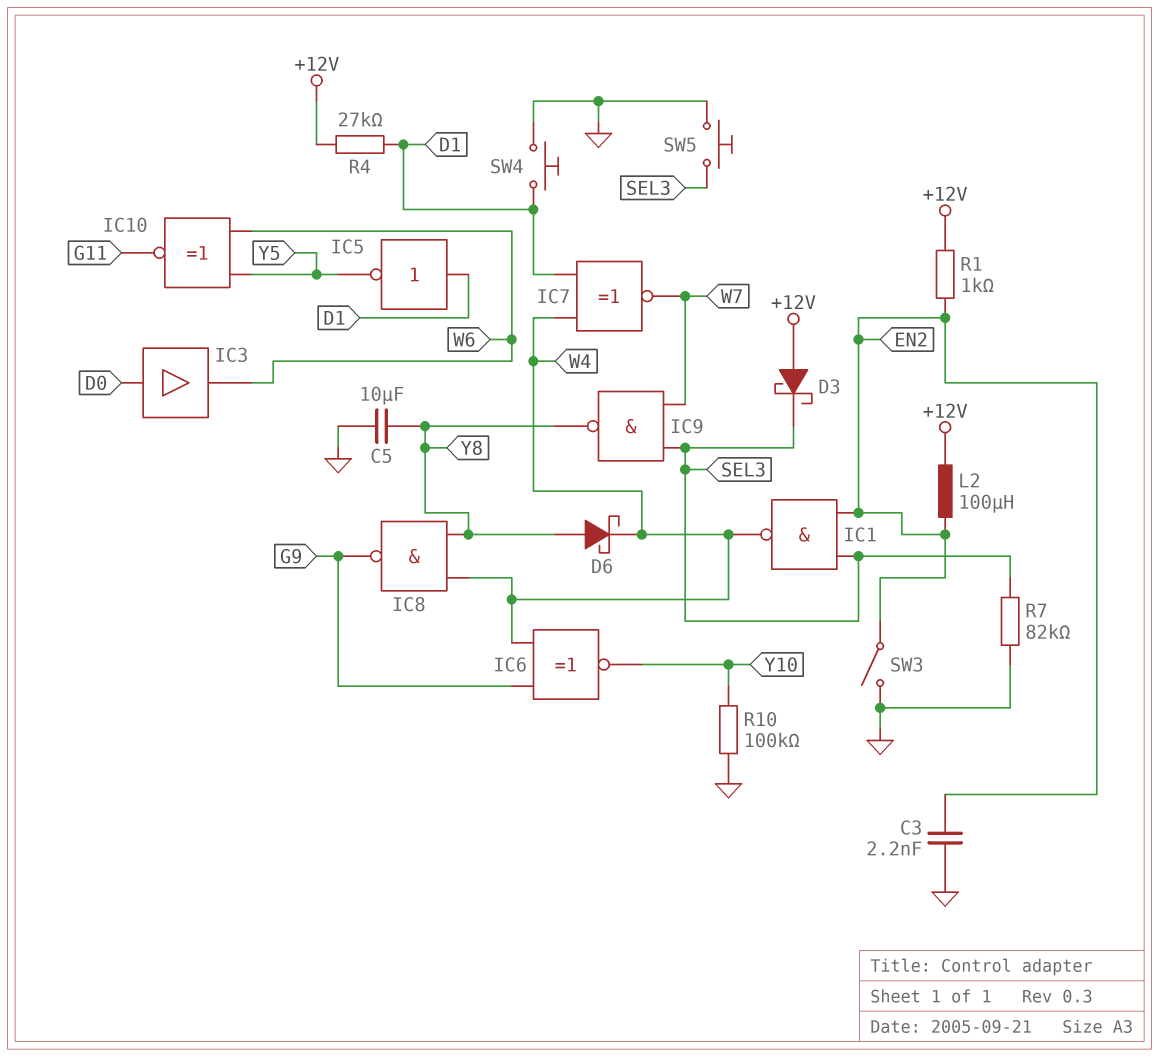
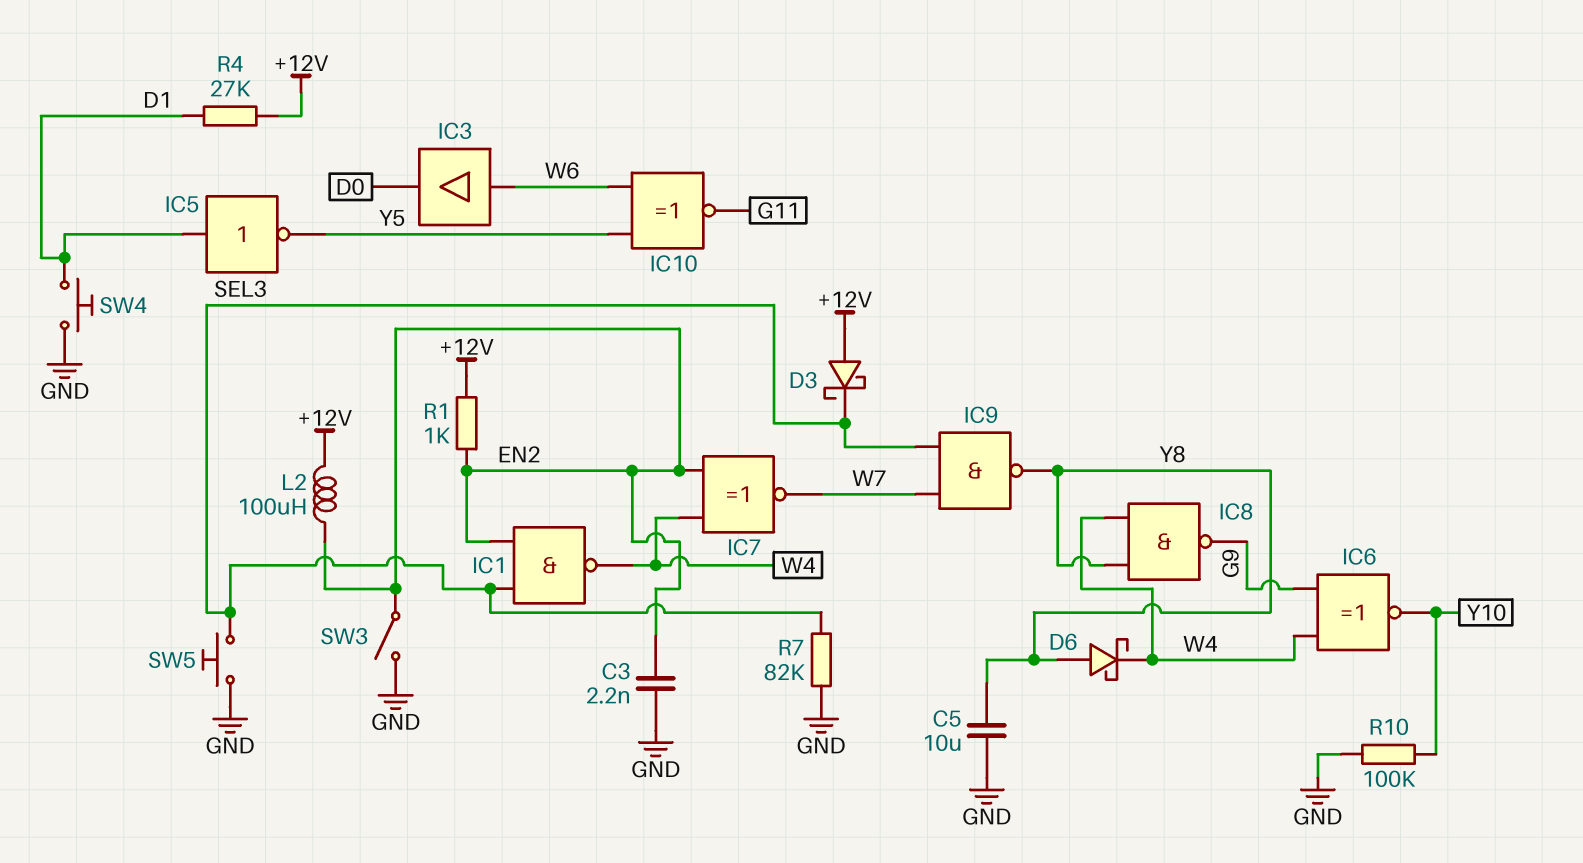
IC3: buffer (in D0, out W6) -> buffer (in W6, out D0)
IC7: XNOR (in D1, in W4, out W7) -> XNOR (in EN2, in W4, out W7)

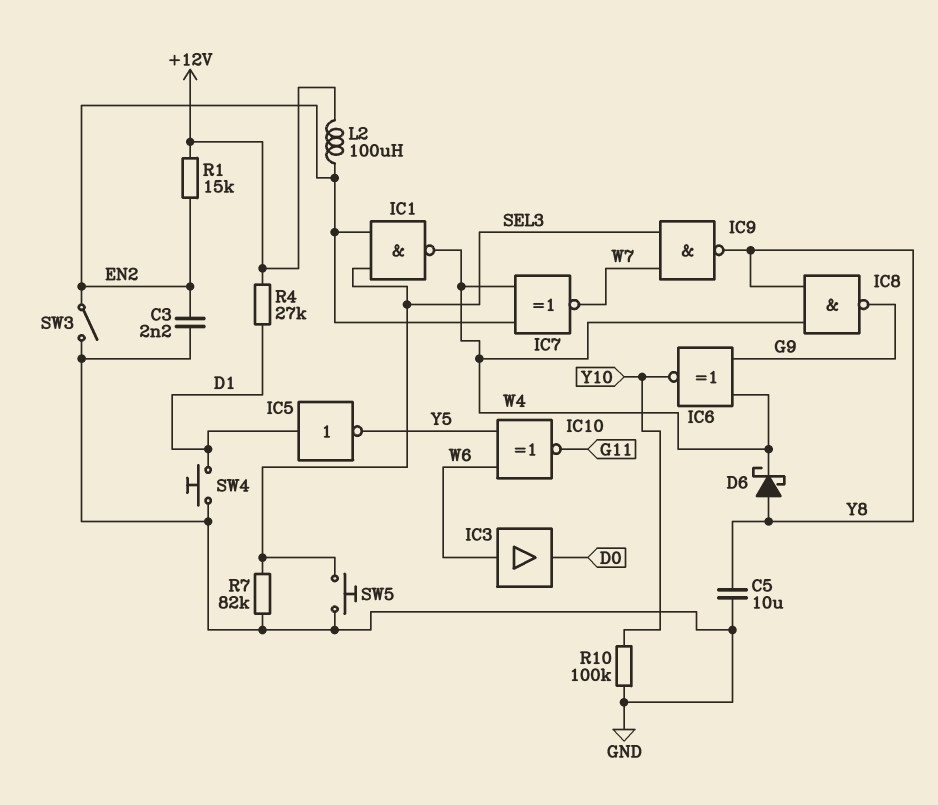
D3: schottky (A +12V, K SEL3) -> none
R1: 1k (+12V, EN2) -> 15k (+12V, EN2)

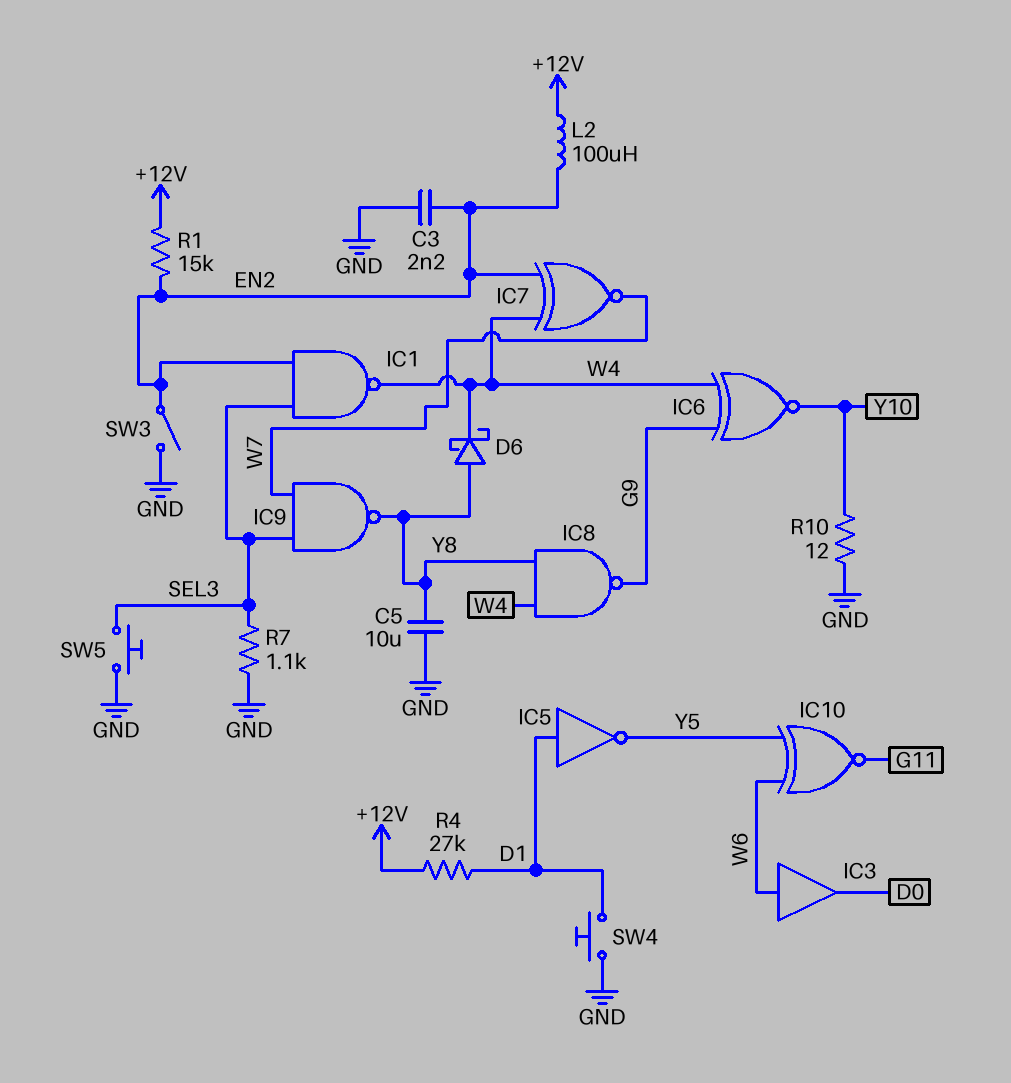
R7: 82k (GND, SEL3) -> 1.1k (GND, SEL3)
R10: 100k (GND, Y10) -> 12 (GND, Y10)

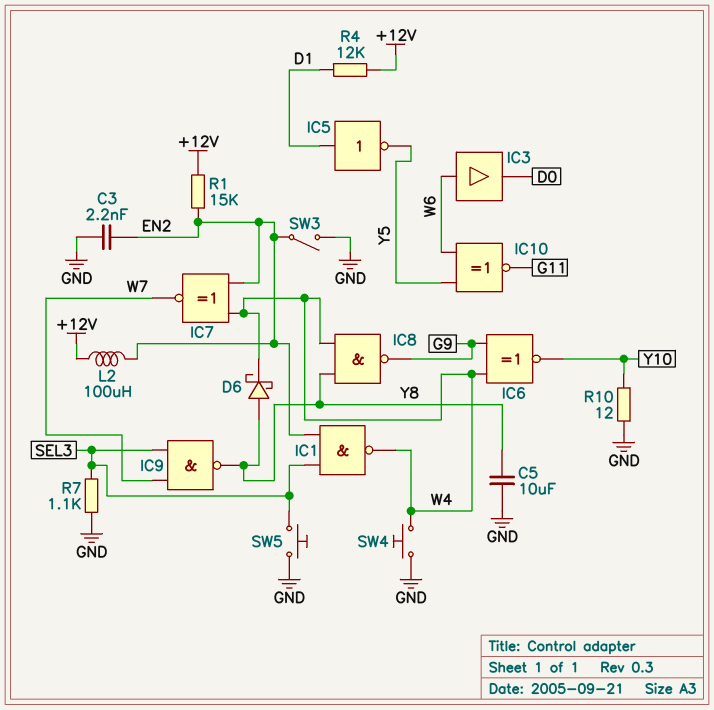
R4: 27k (+12V, D1) -> 12k (+12V, D1)
SW4: button (D1, GND) -> button (GND, W4)

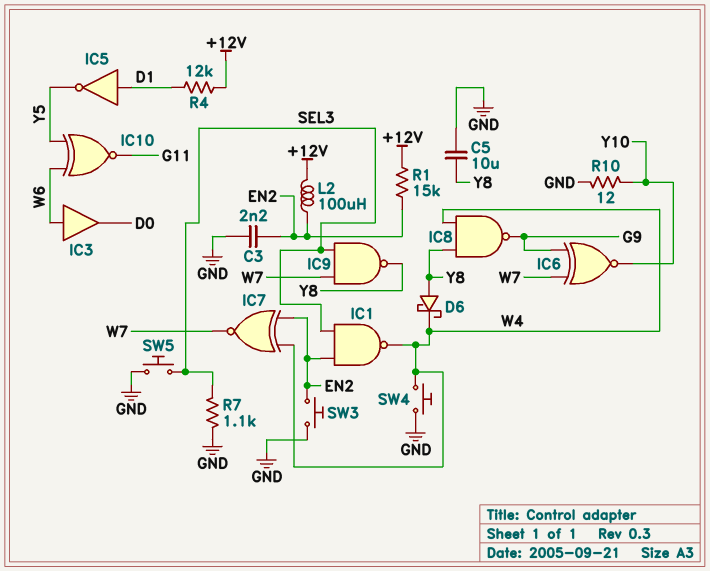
IC6: XNOR (in G9, in W4, out Y10) -> XNOR (in G9, in W7, out Y10)
SW3: switch (EN2, GND) -> button (EN2, GND)

